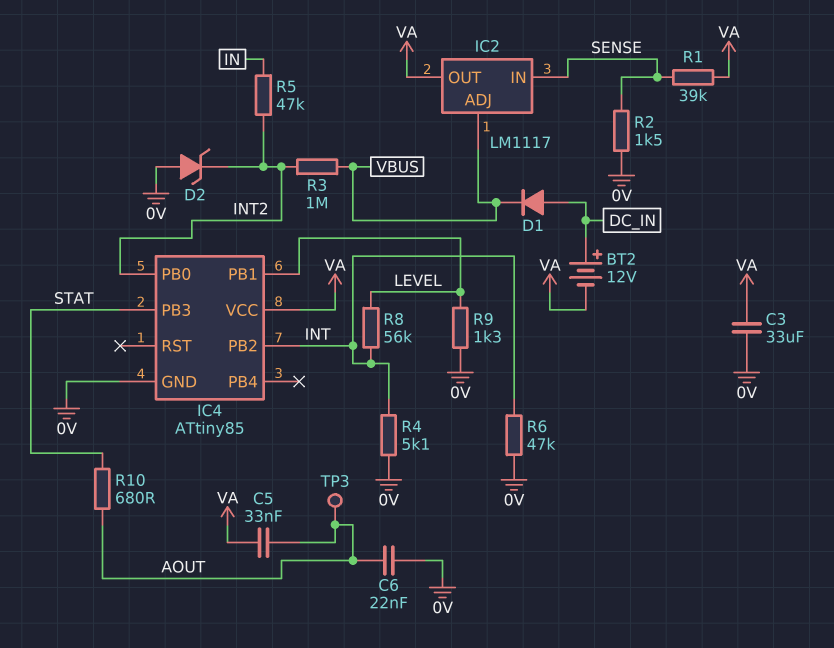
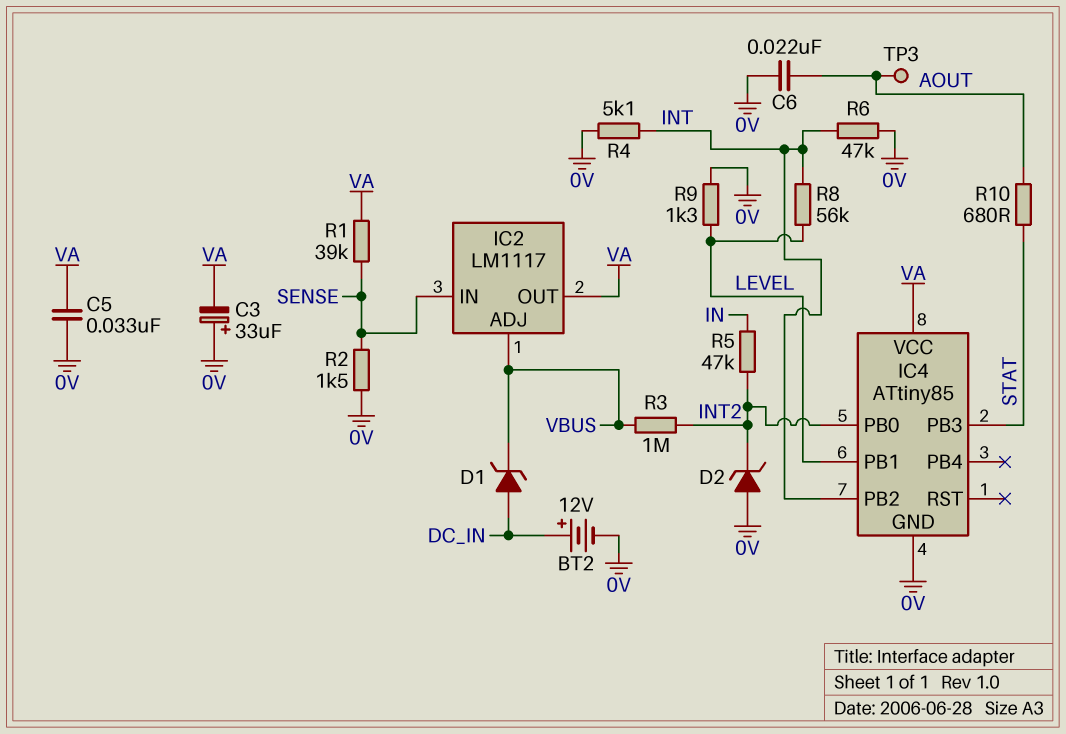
BT2: 12V (plus DC_IN, minus VA) -> 12V (plus DC_IN, minus 0V)
C3: 33uF (0V, VA) -> 33uF (plus 0V, minus VA)
C5: 33nF (AOUT, VA) -> 33nF (0V, VA)
D1: diode (A DC_IN, K VBUS) -> zener (A DC_IN, K VBUS)

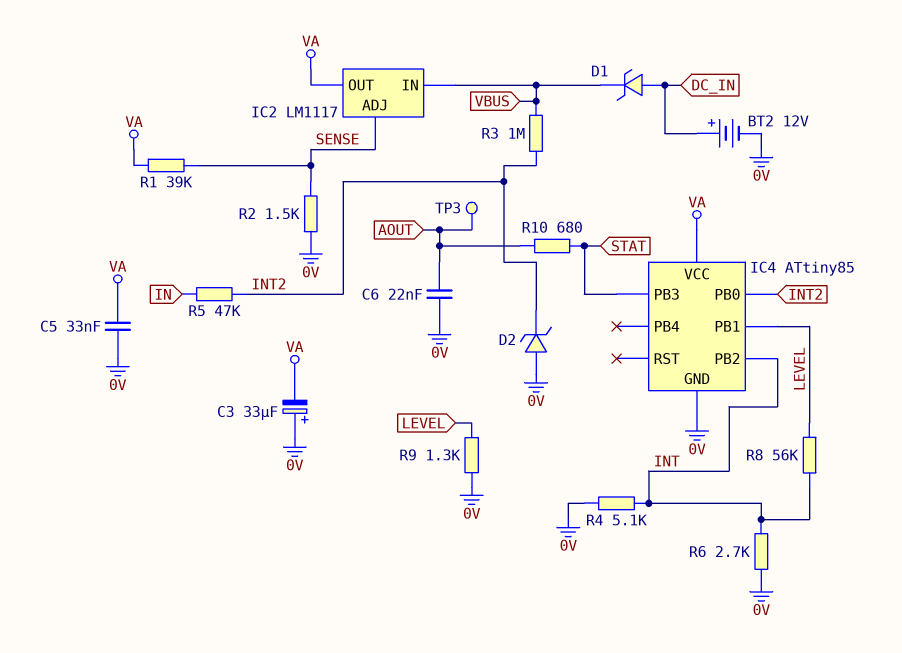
IC2 pin ADJ: VBUS -> SENSE
IC2 pin IN: SENSE -> VBUS
R6: 47k (0V, INT) -> 2.7k (0V, INT)

